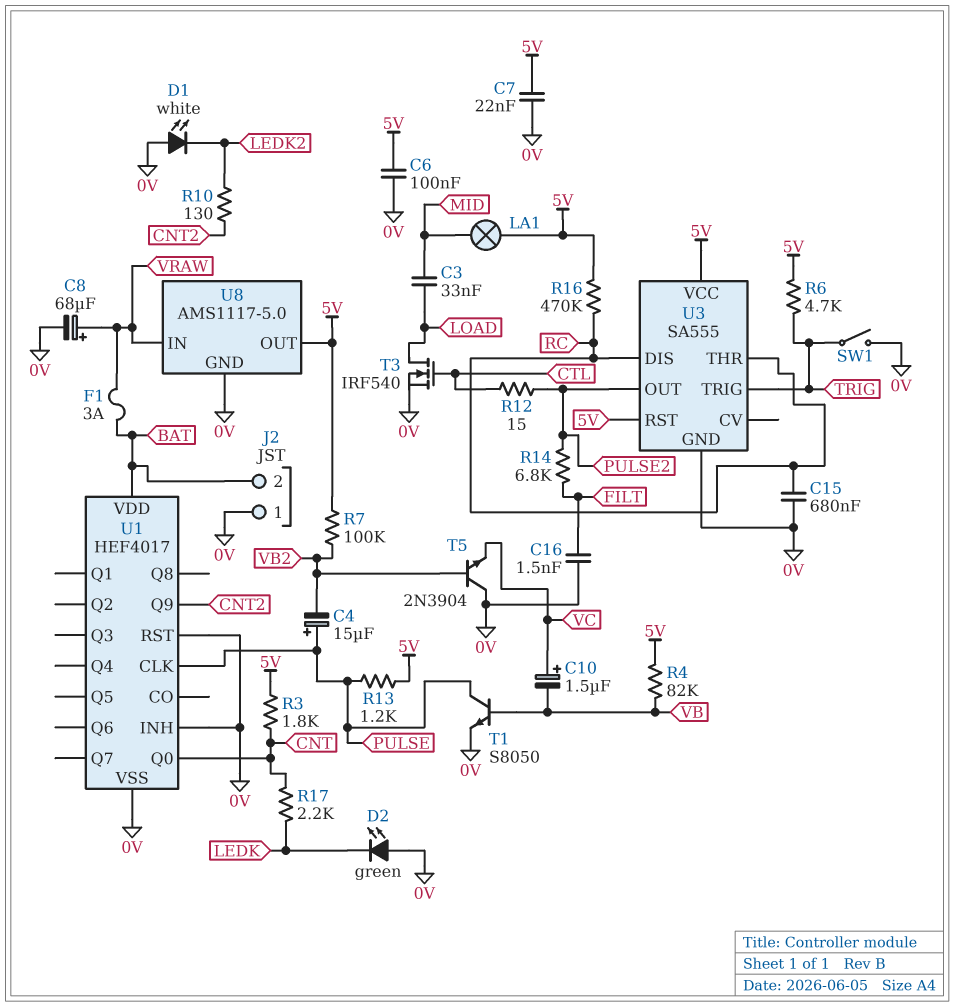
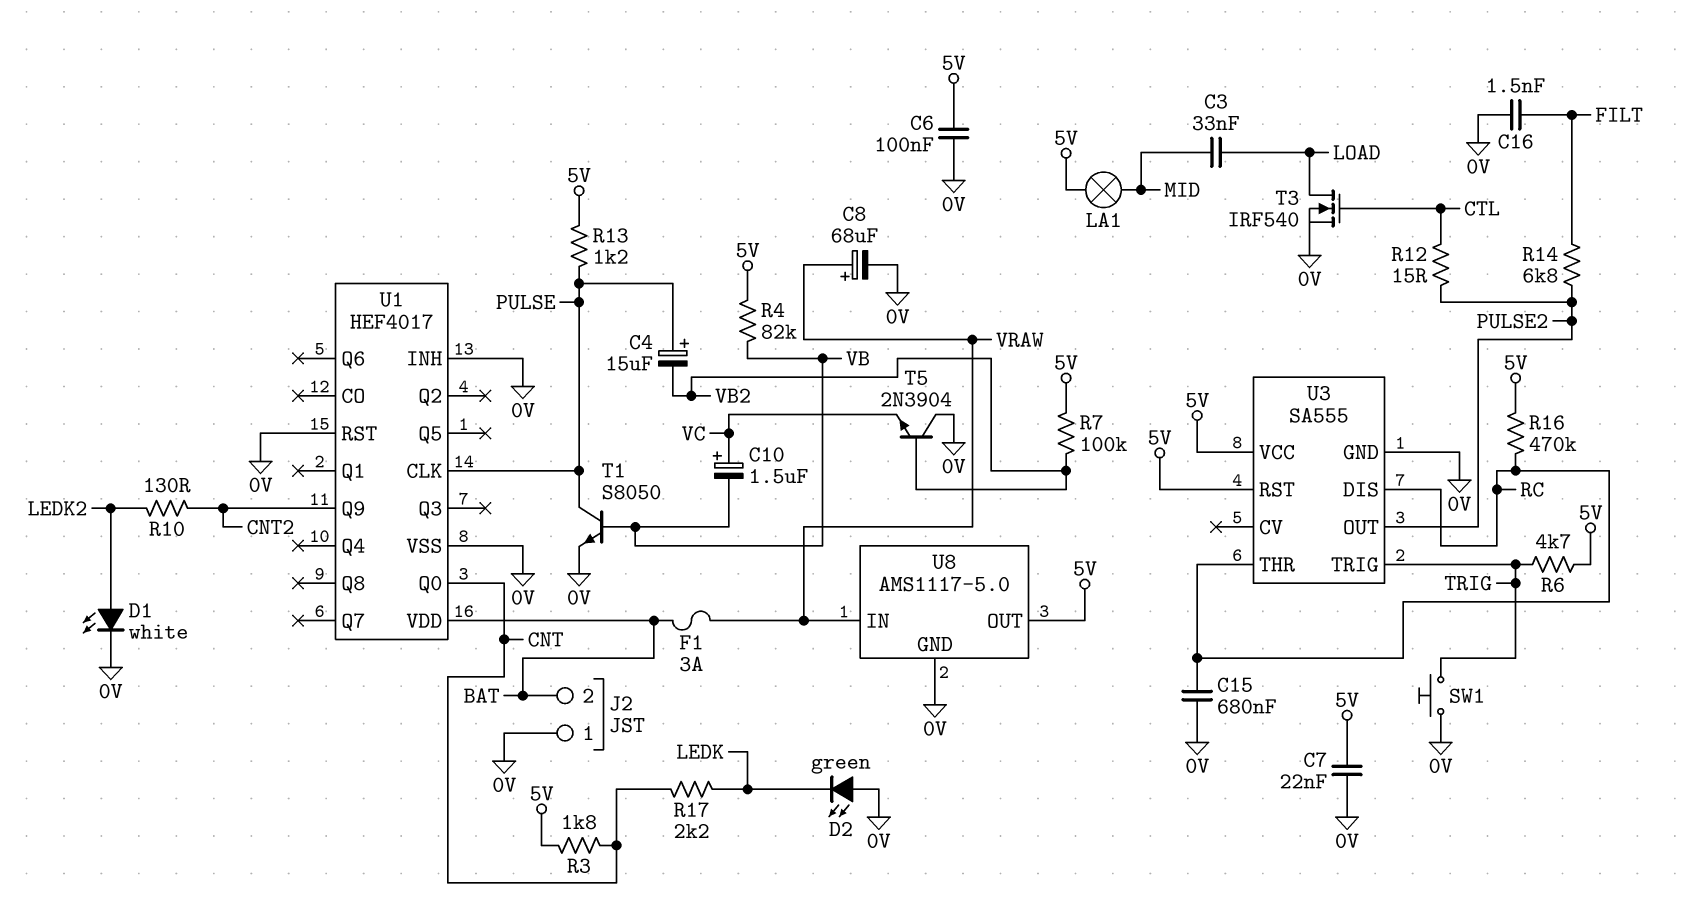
D1: LED white (A 0V, K LEDK2) -> LED white (A LEDK2, K 0V)
SW1: switch (0V, TRIG) -> button (0V, TRIG)

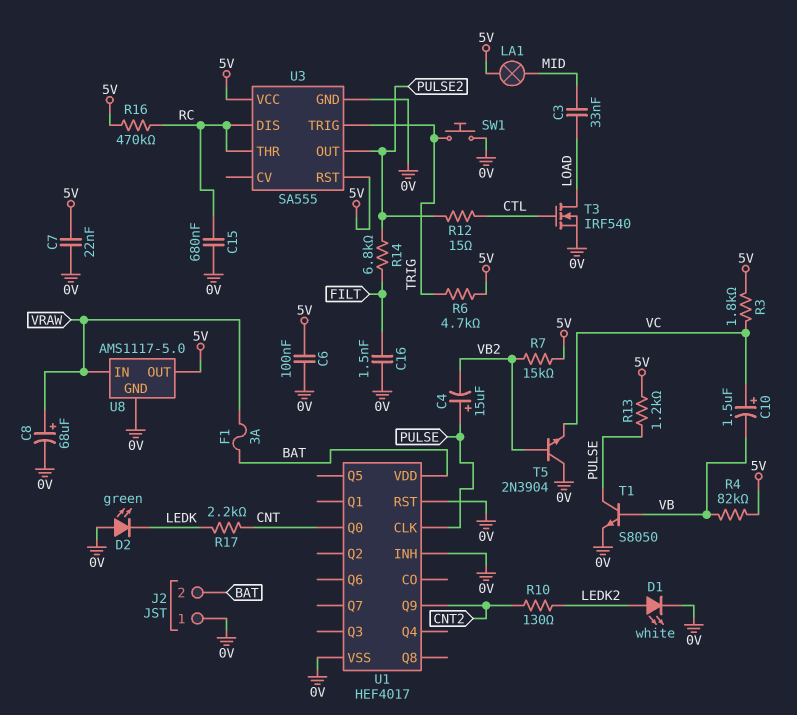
R3: 1.8k (5V, CNT) -> 1.8k (5V, VC)
R7: 100k (5V, VB2) -> 15k (5V, VB2)

